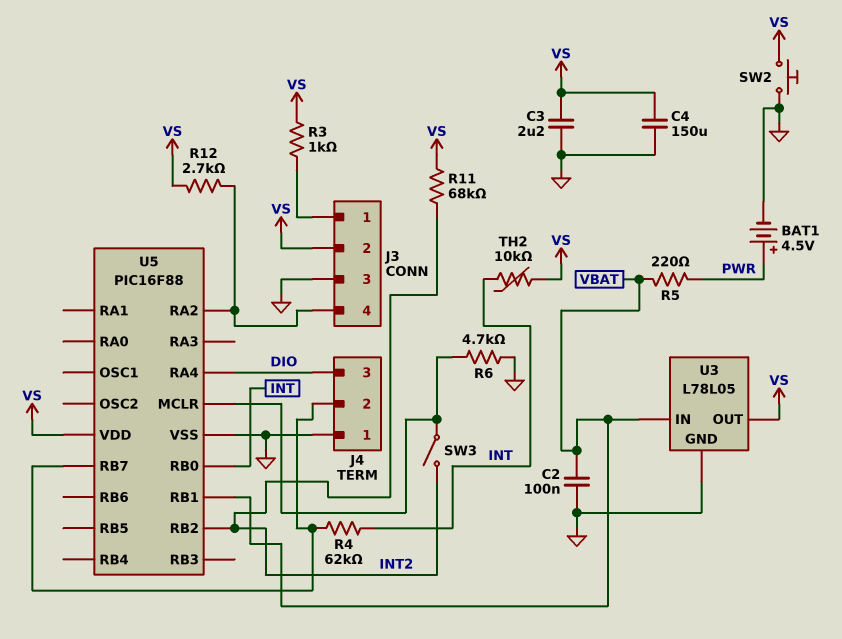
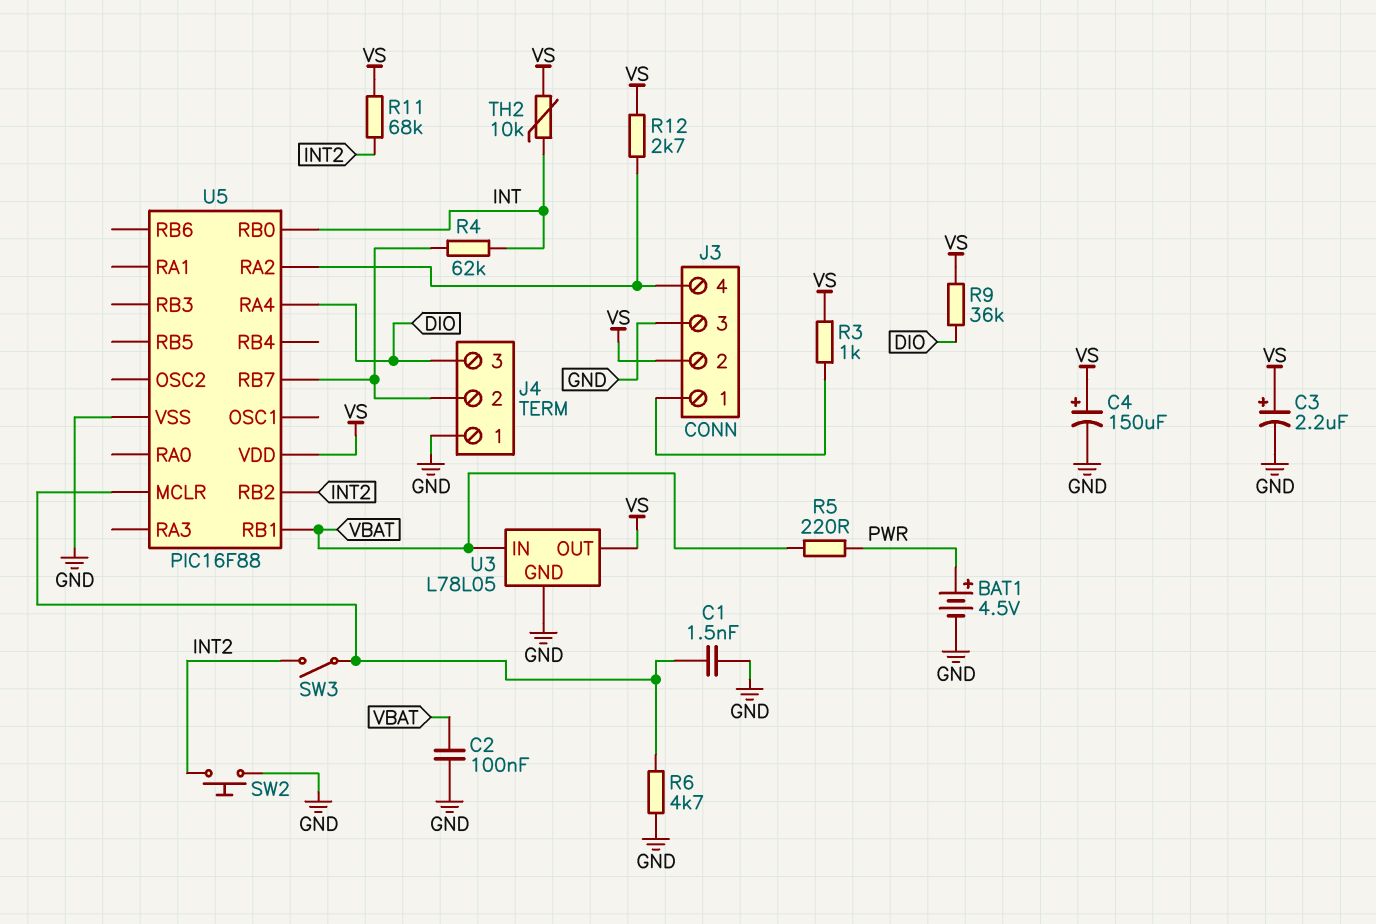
C1: none -> 1.5nF (GND, U5/MCLR)
C3: 2.2uF (GND, VS) -> 2.2uF (plus VS, minus GND)
C4: 150uF (GND, VS) -> 150uF (plus VS, minus GND)
R9: none -> 36k (DIO, VS)
SW2: button (GND, VS) -> button (GND, INT2)

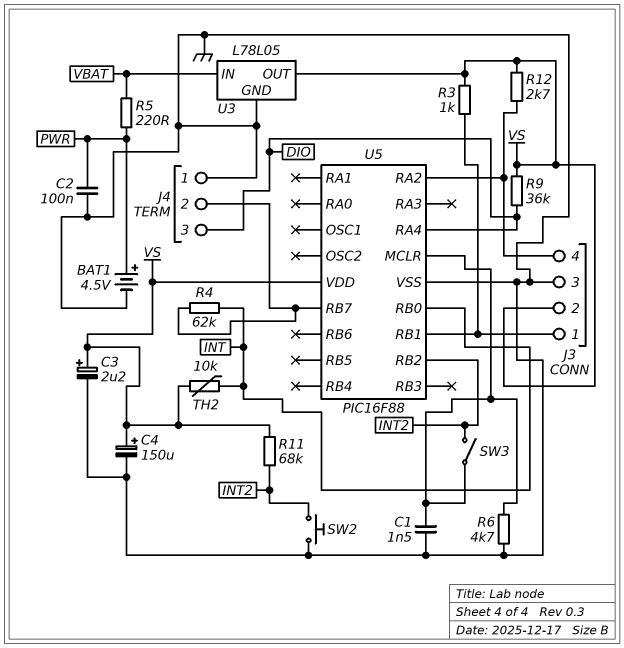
C2: 100nF (GND, VBAT) -> 100nF (GND, PWR)
U5 pin RB1: VBAT -> J3/1

